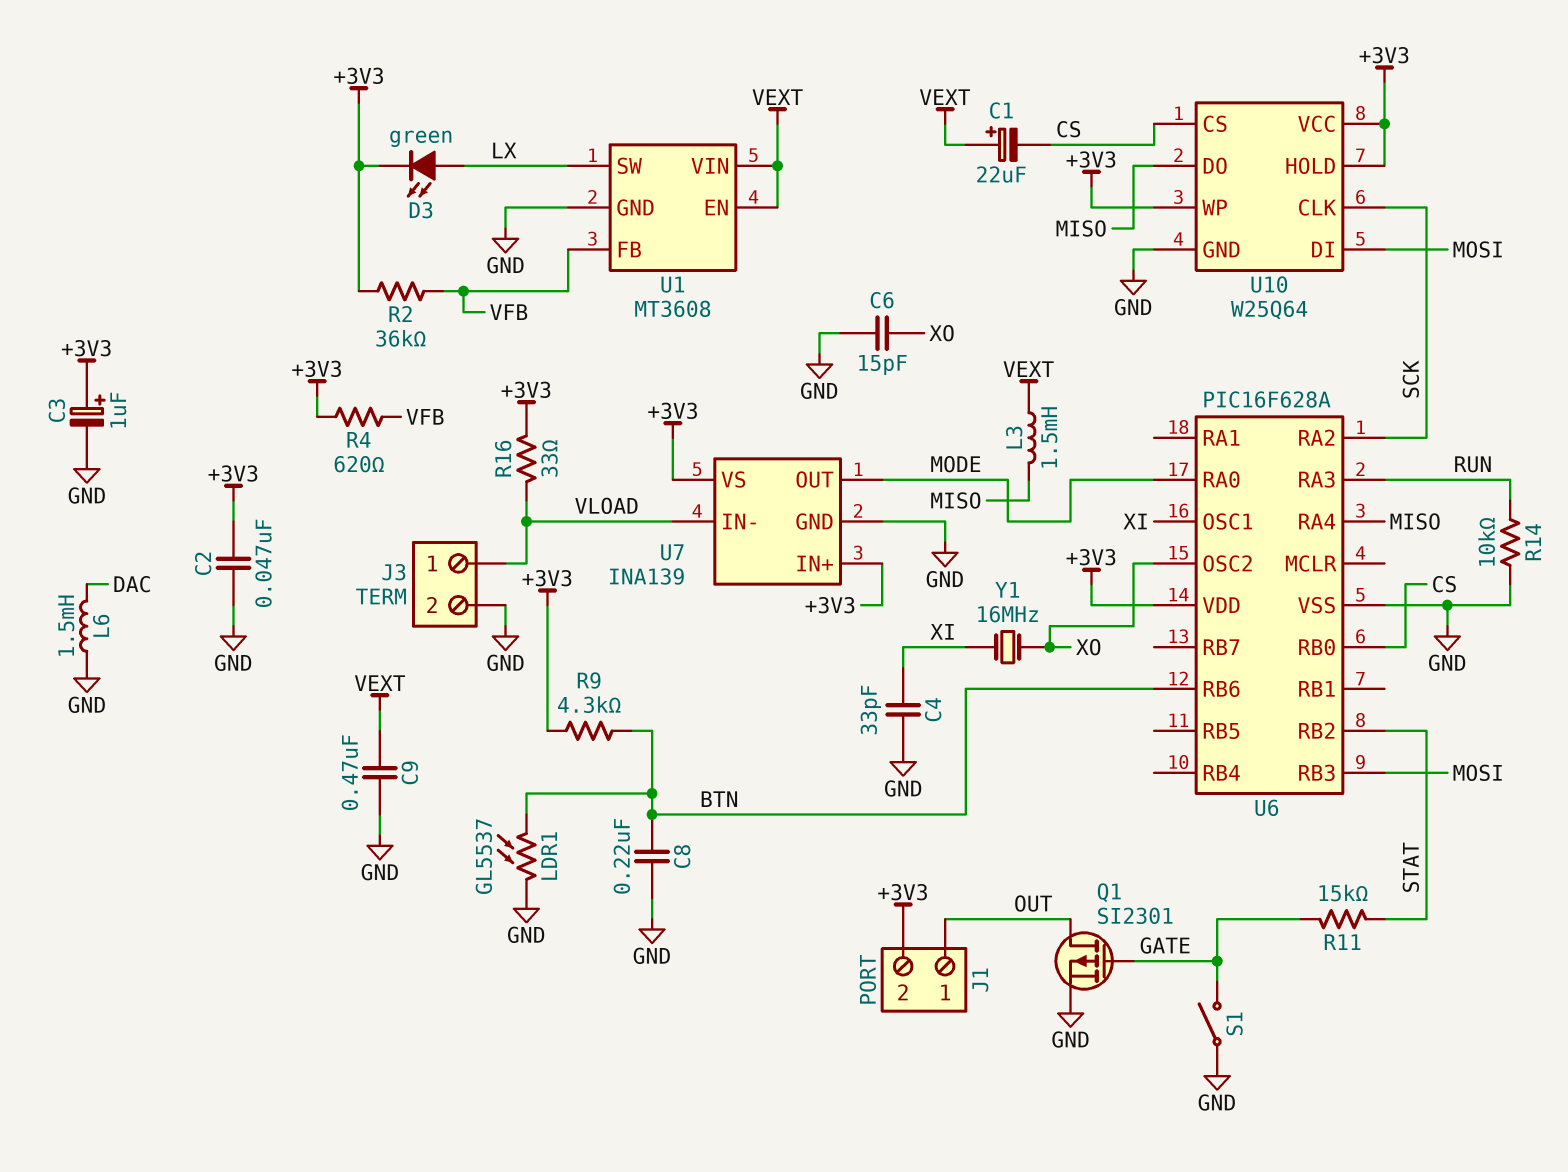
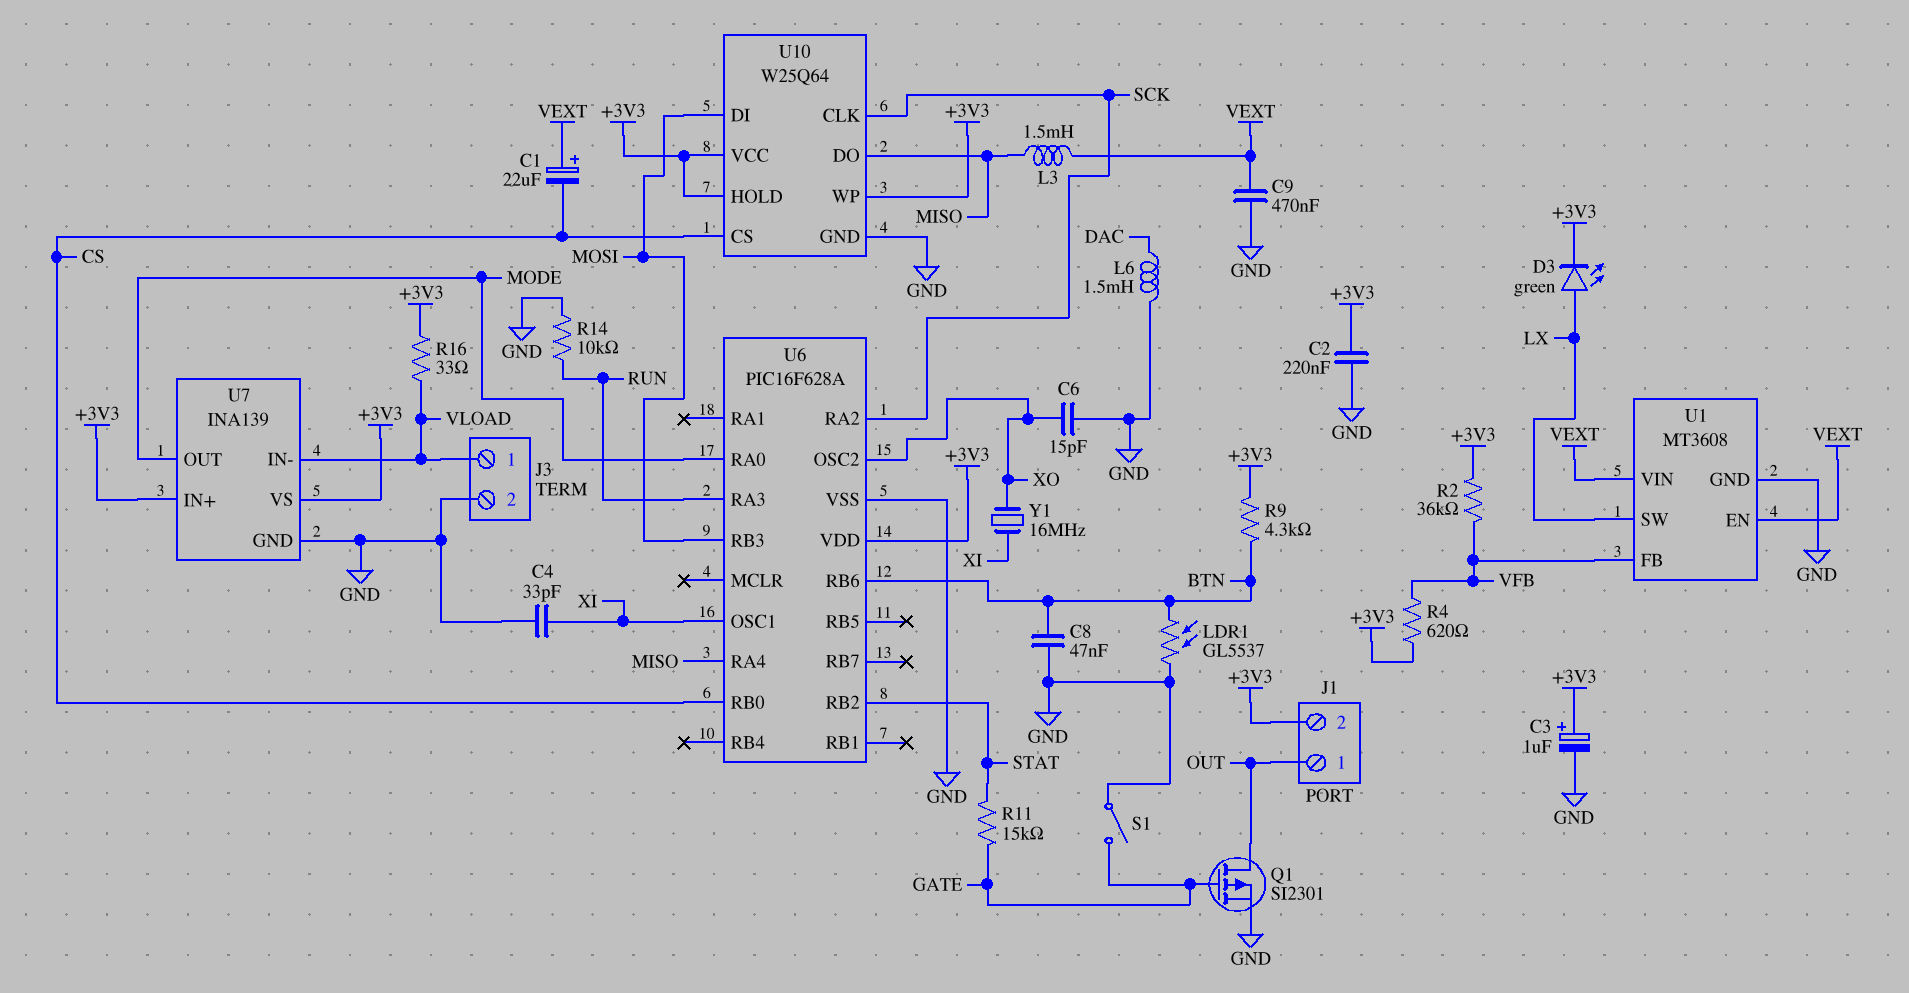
C2: 47nF (+3V3, GND) -> 220nF (+3V3, GND)
C8: 220nF (BTN, GND) -> 47nF (BTN, GND)

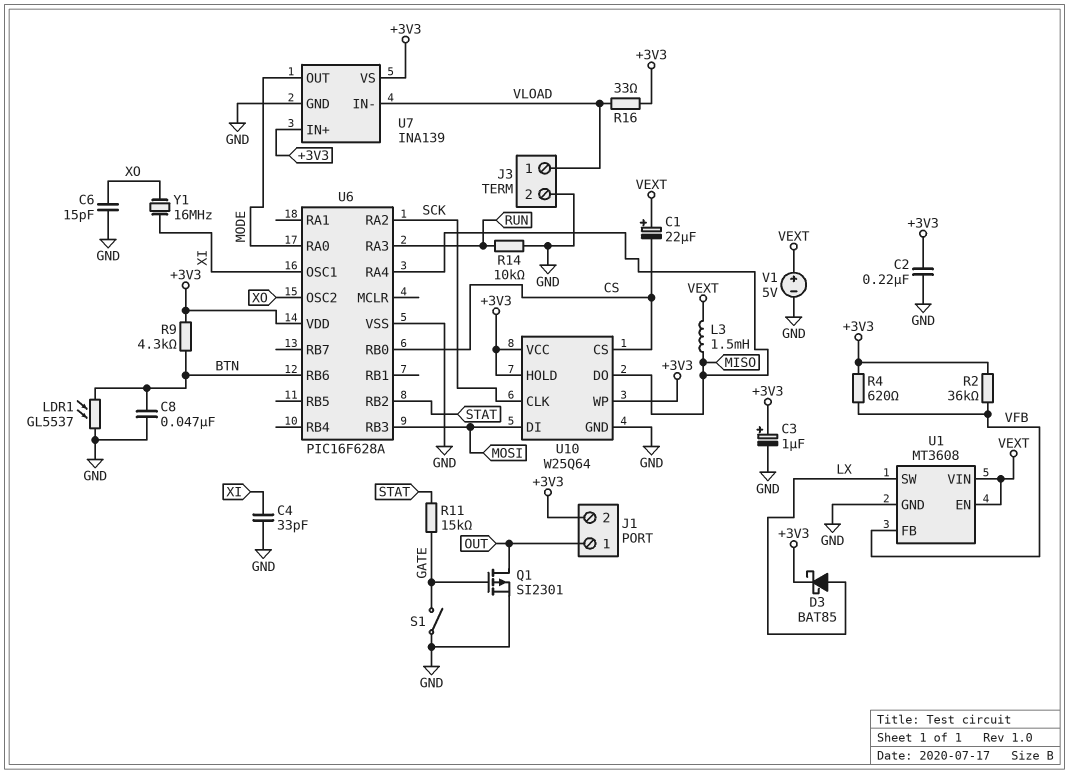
C9: 470nF (GND, VEXT) -> none
D3: LED green (A LX, K +3V3) -> schottky BAT85 (A LX, K +3V3)
L6: 1.5mH (DAC, GND) -> none
V1: none -> 5V (plus VEXT, minus GND)

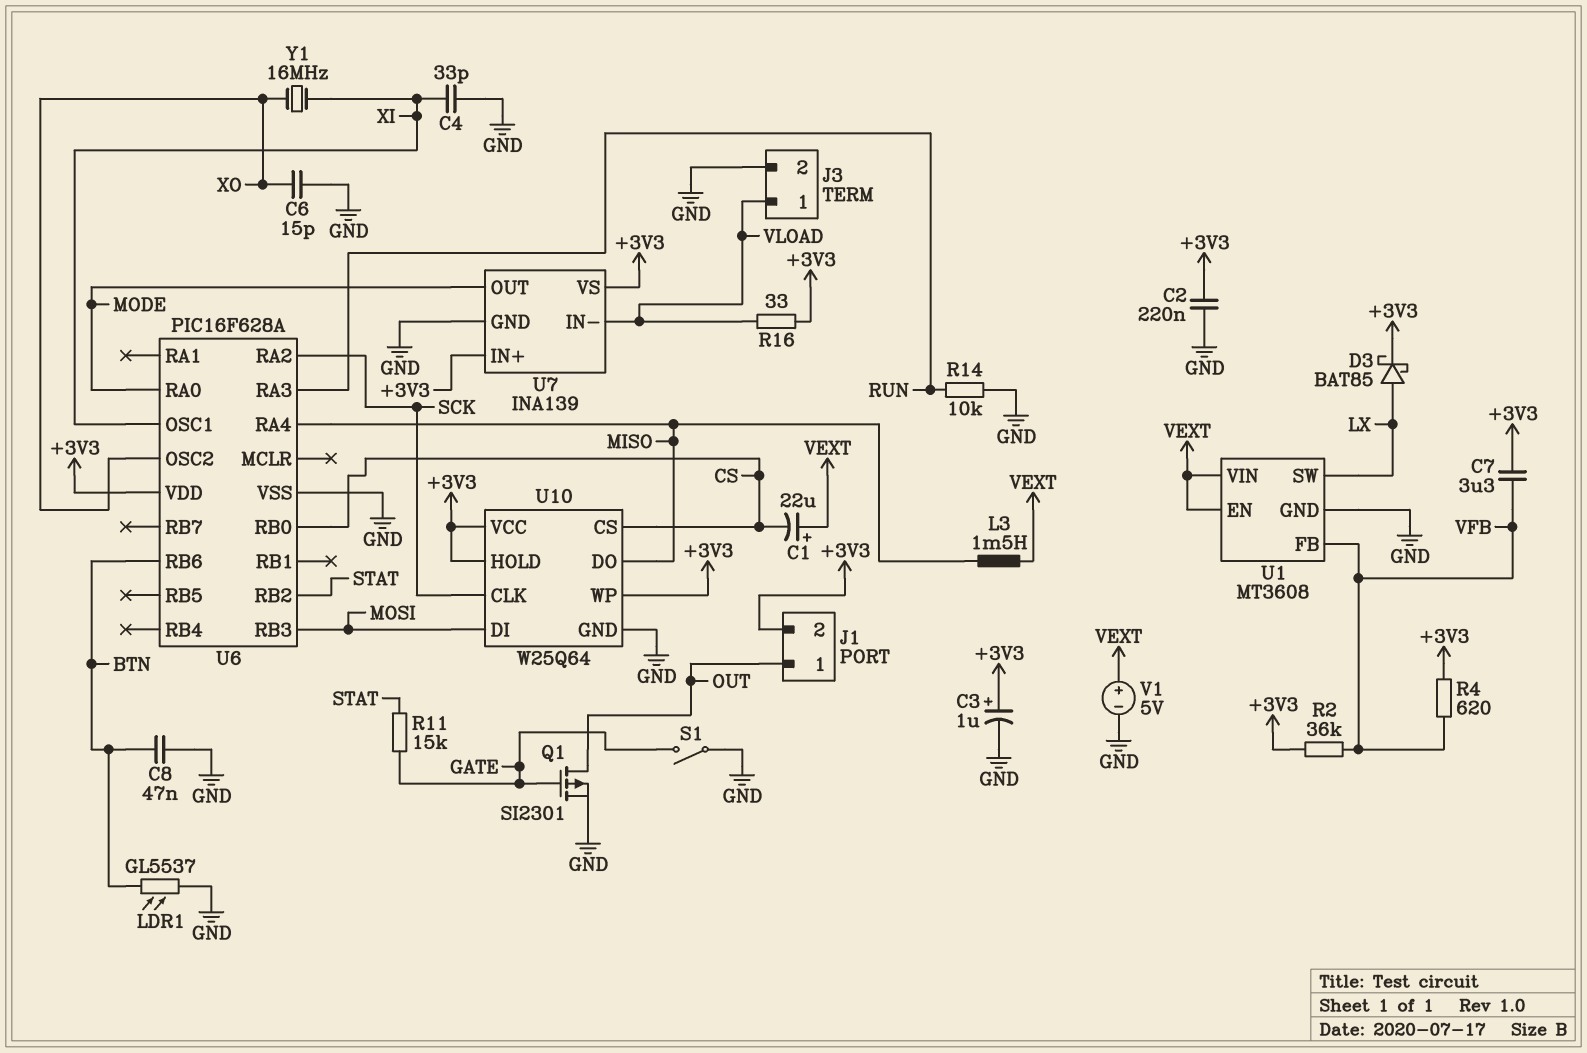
C7: none -> 3.3uF (+3V3, VFB)
R9: 4.3k (+3V3, BTN) -> none

